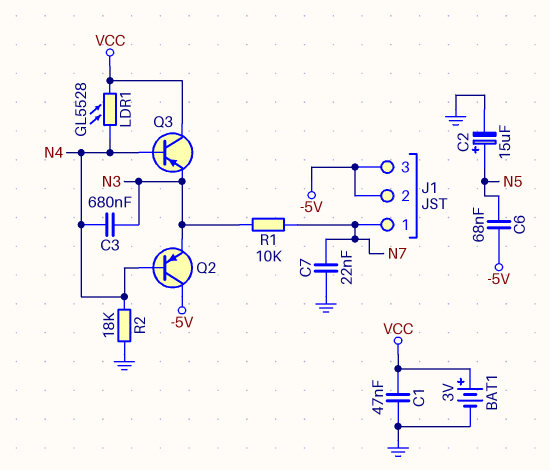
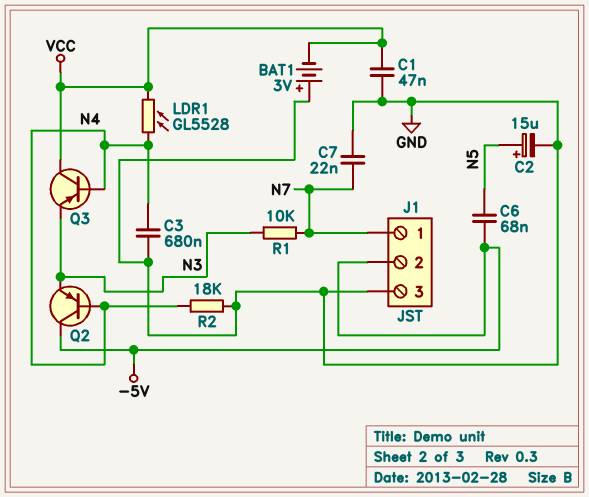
BAT1: 3V (plus VCC, minus GND) -> 3V (plus GND, minus VCC)
C3: 680nF (N3, N4) -> 680nF (GND, N4)
J1 pin 3: -5V -> GND

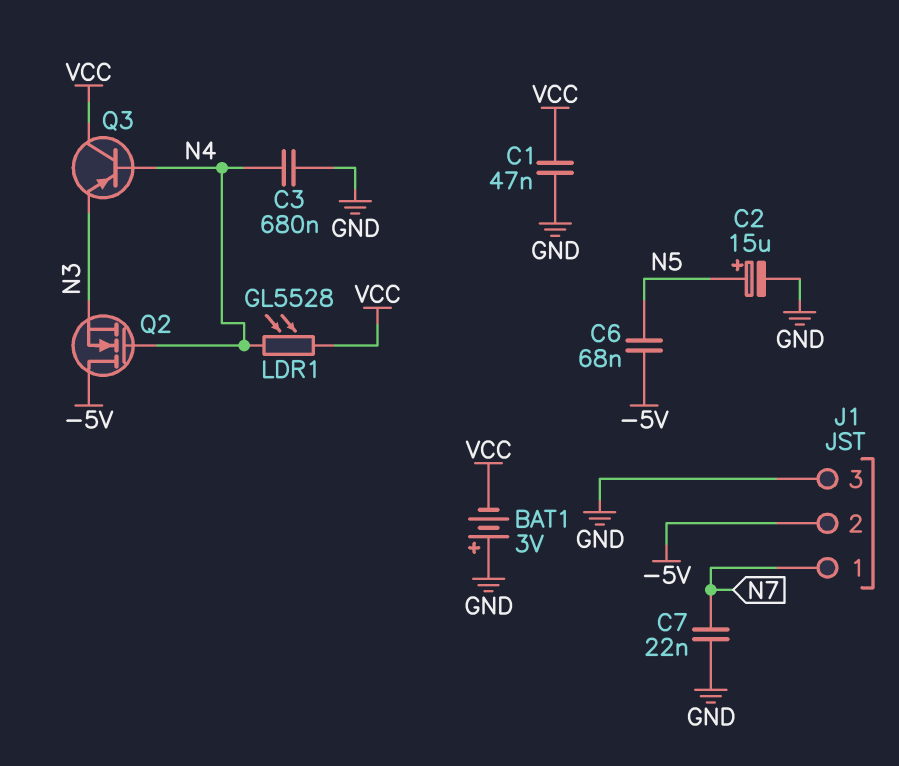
Q2: PNP (B N4, C -5V, E N3) -> NMOS (G N4, D -5V, S N3)
R1: 10k (N3, N7) -> none
R2: 18k (GND, N4) -> none

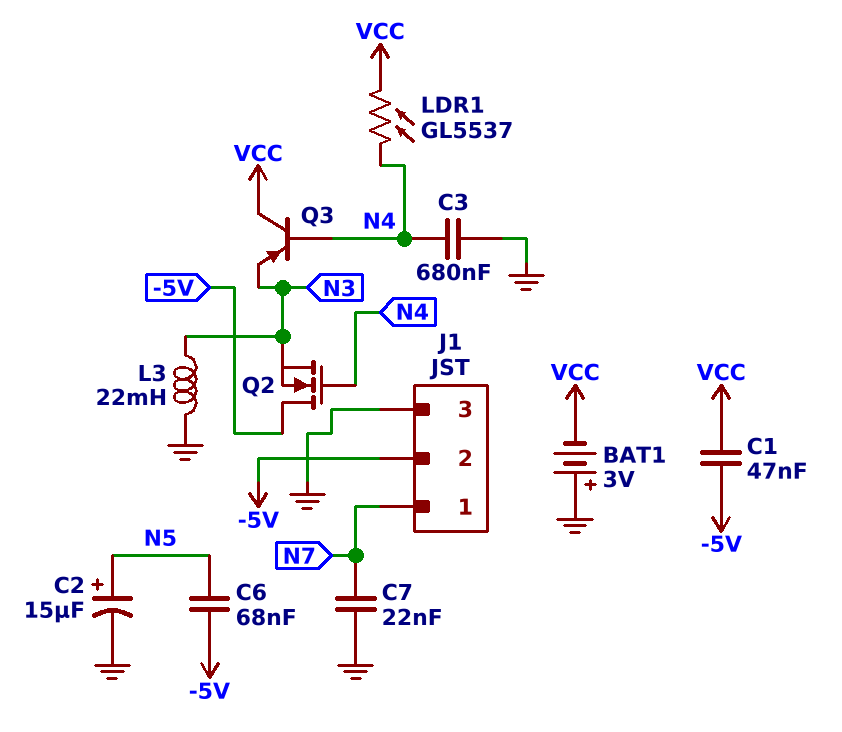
C1: 47nF (GND, VCC) -> 47nF (-5V, VCC)
L3: none -> 22mH (GND, N3)
LDR1: GL5528 (N4, VCC) -> GL5537 (N4, VCC)

